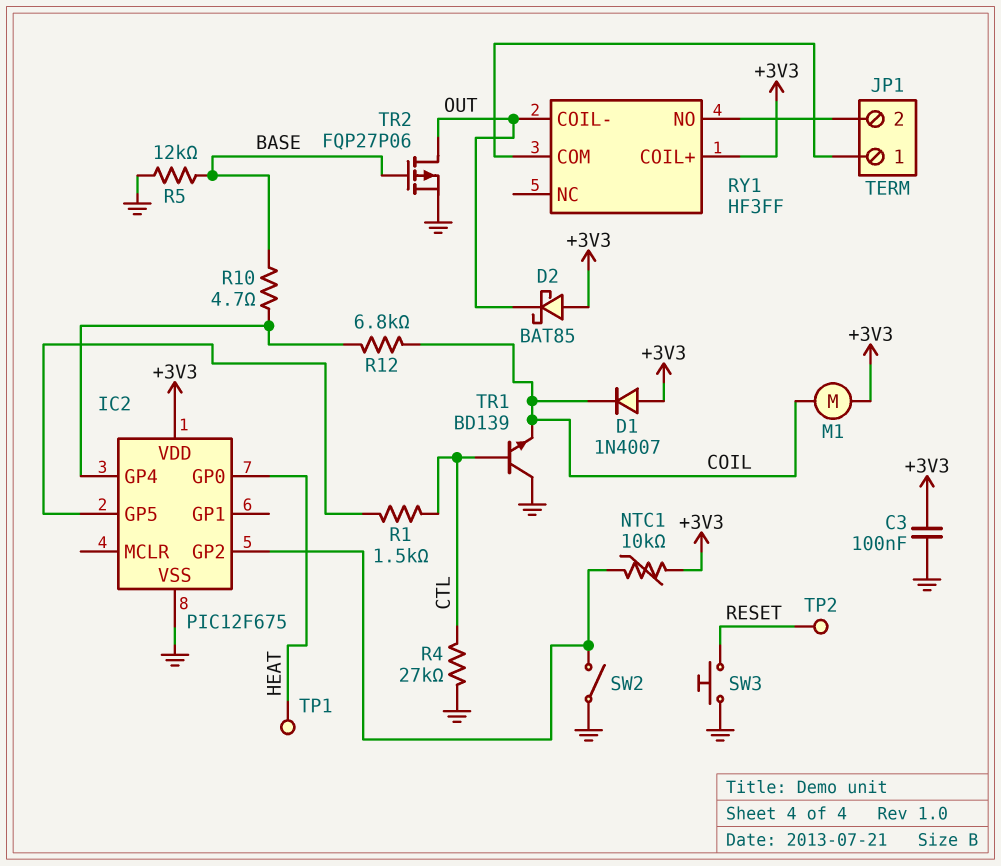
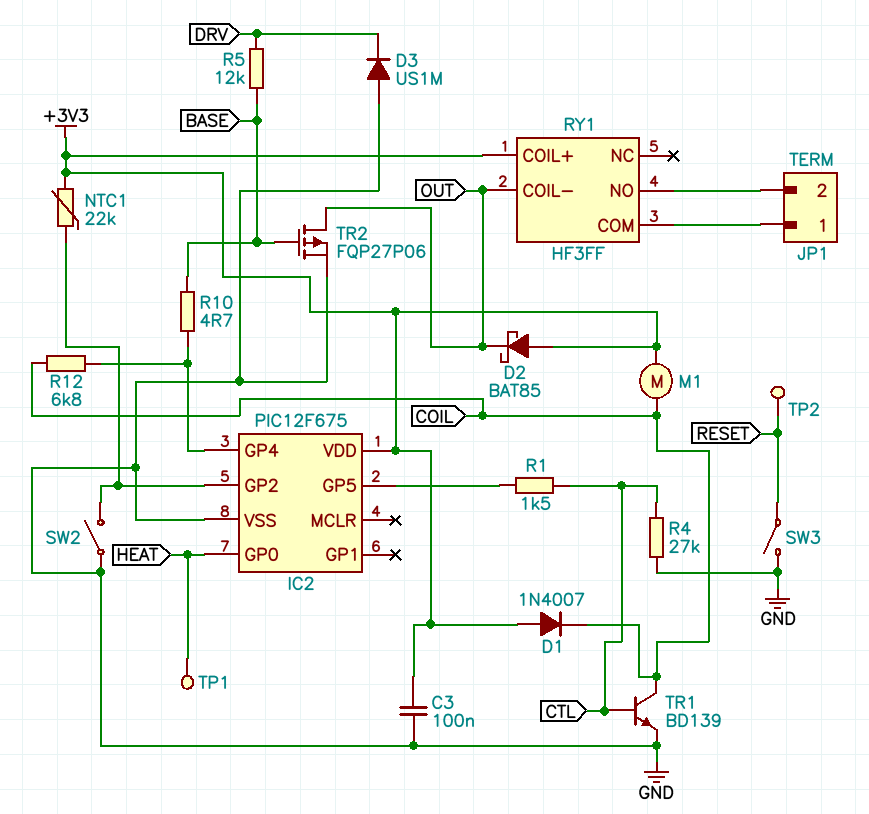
D3: none -> diode US1M (A GND, K DRV)
NTC1: 10k (+3V3, IC2/GP2) -> 22k (+3V3, IC2/GP2)
R5: 12k (BASE, GND) -> 12k (BASE, DRV)
SW3: button (GND, RESET) -> switch (GND, RESET)
TR1: NPN BD139 (B CTL, C GND, E COIL) -> NPN BD139 (B CTL, C COIL, E GND)

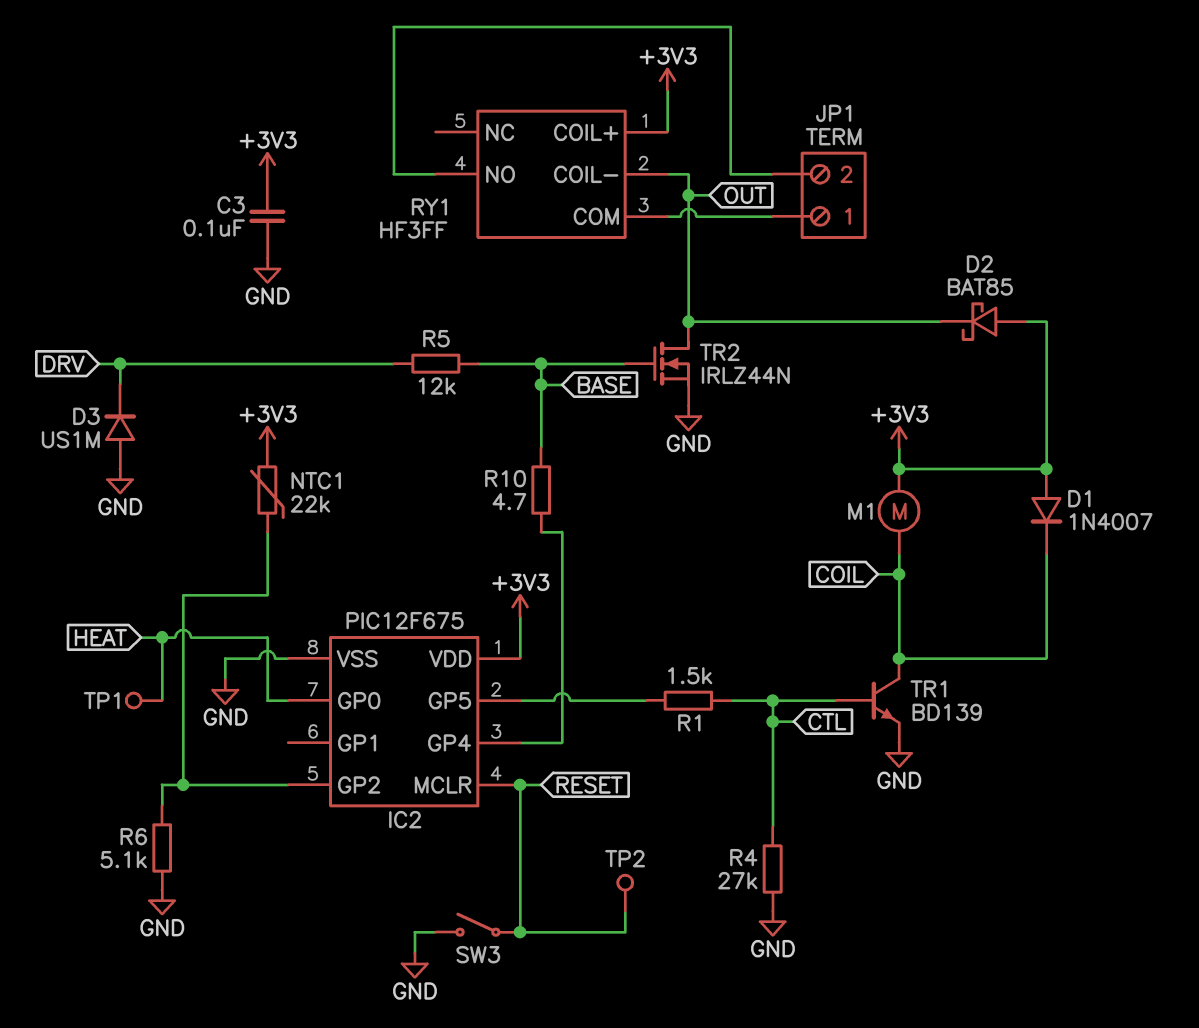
IC2 pin MCLR: none -> RESET
R6: none -> 5.1k (GND, IC2/GP2)
R12: 6.8k (COIL, IC2/GP4) -> none
SW2: switch (GND, IC2/GP2) -> none
TR2: PMOS FQP27P06 (G BASE, D OUT, S GND) -> NMOS IRLZ44N (G BASE, D OUT, S GND)

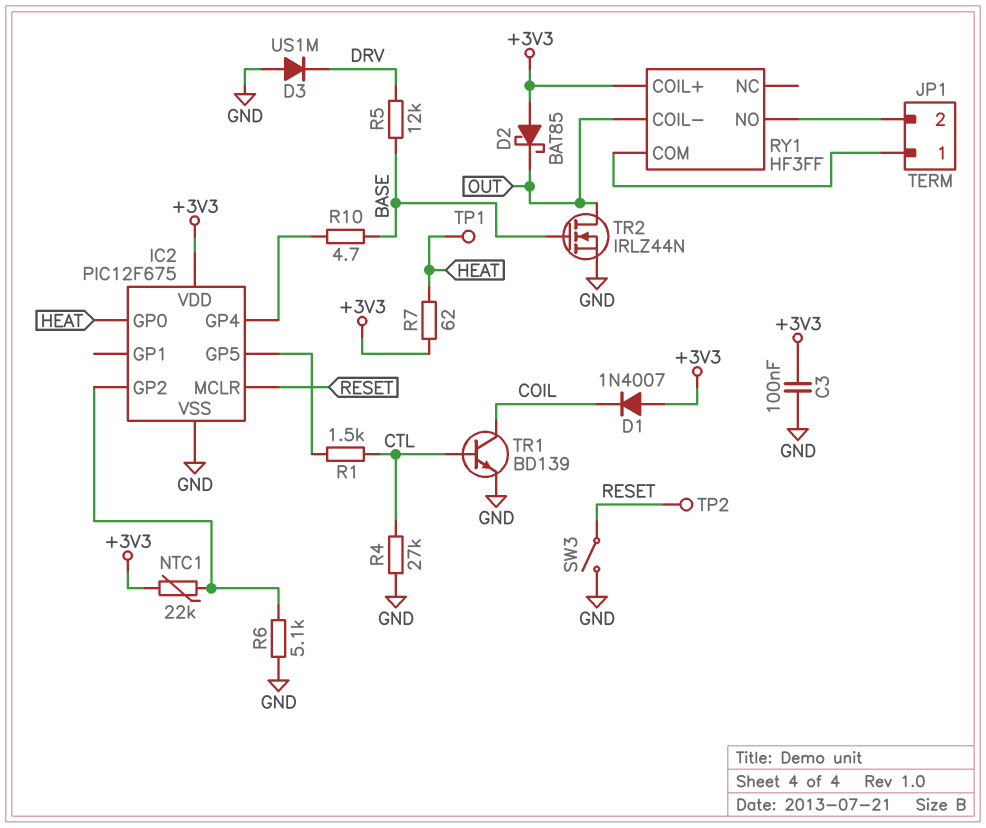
M1: motor (+3V3, COIL) -> none
R7: none -> 62 (+3V3, HEAT)

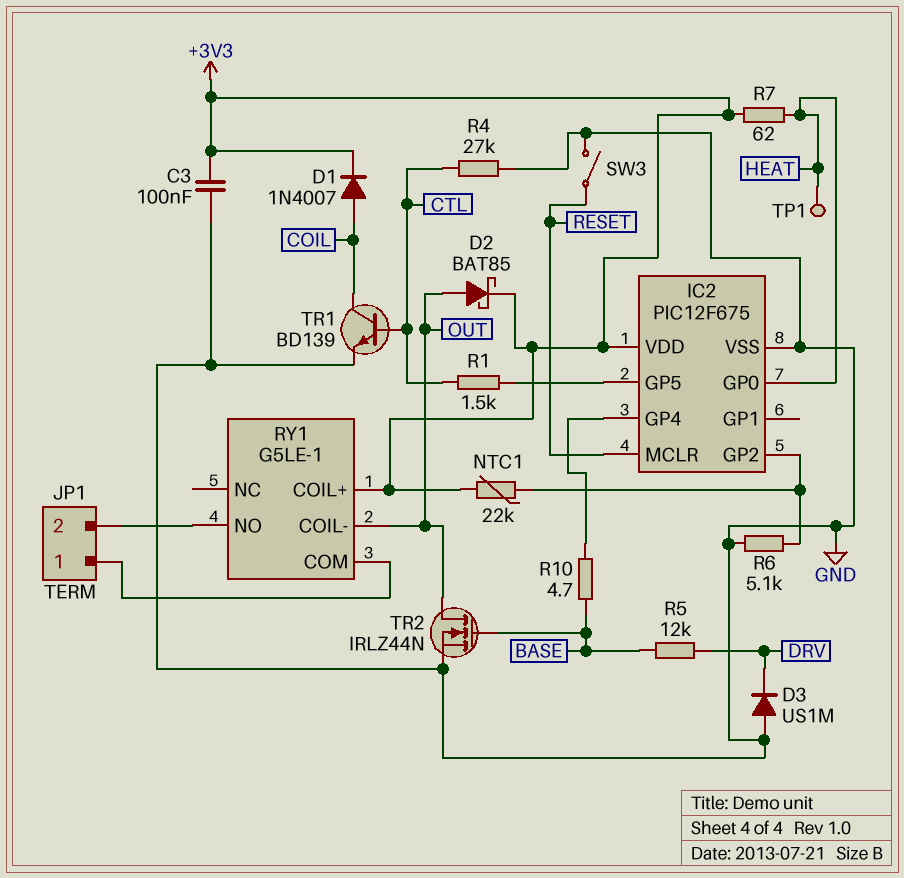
D1: diode 1N4007 (A +3V3, K COIL) -> diode 1N4007 (A COIL, K +3V3)
D2: schottky BAT85 (A +3V3, K OUT) -> schottky BAT85 (A OUT, K +3V3)
RY1: HF3FF -> G5LE-1
TP2: test point (RESET) -> none

